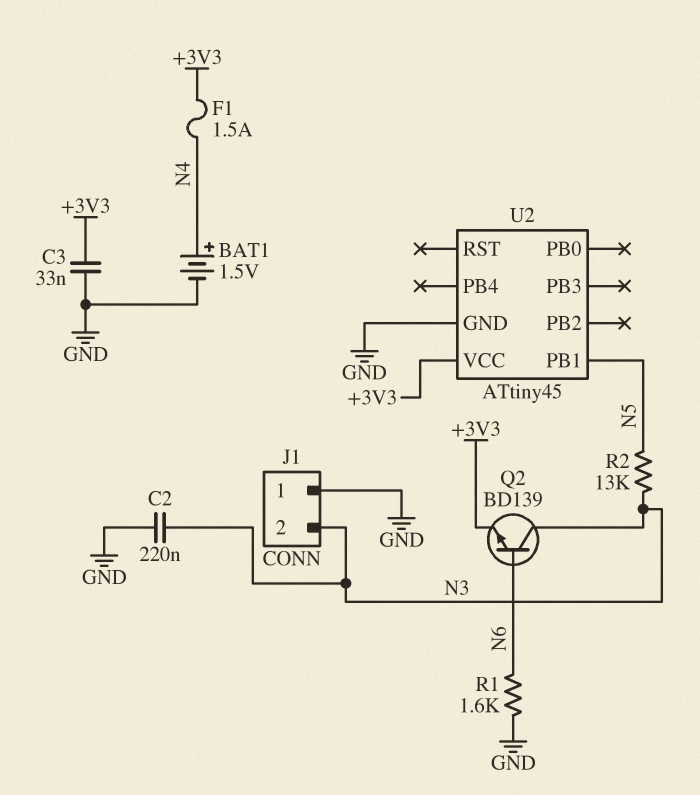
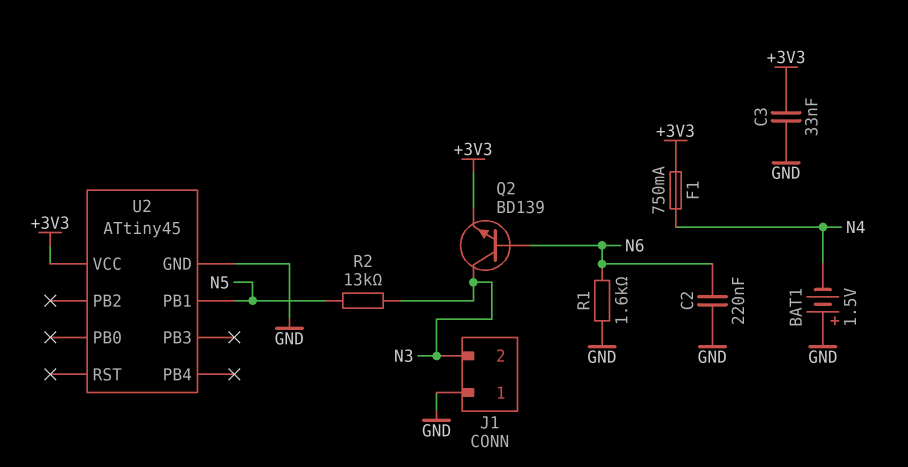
BAT1: 1.5V (plus N4, minus GND) -> 1.5V (plus GND, minus N4)
C2: 220nF (GND, N3) -> 220nF (GND, N6)
F1: 1.5A (+3V3, N4) -> 750mA (+3V3, N4)

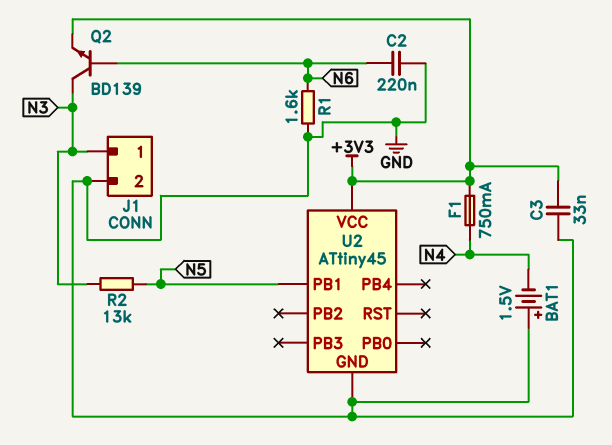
J1 pin 1: GND -> N3
J1 pin 2: N3 -> GND

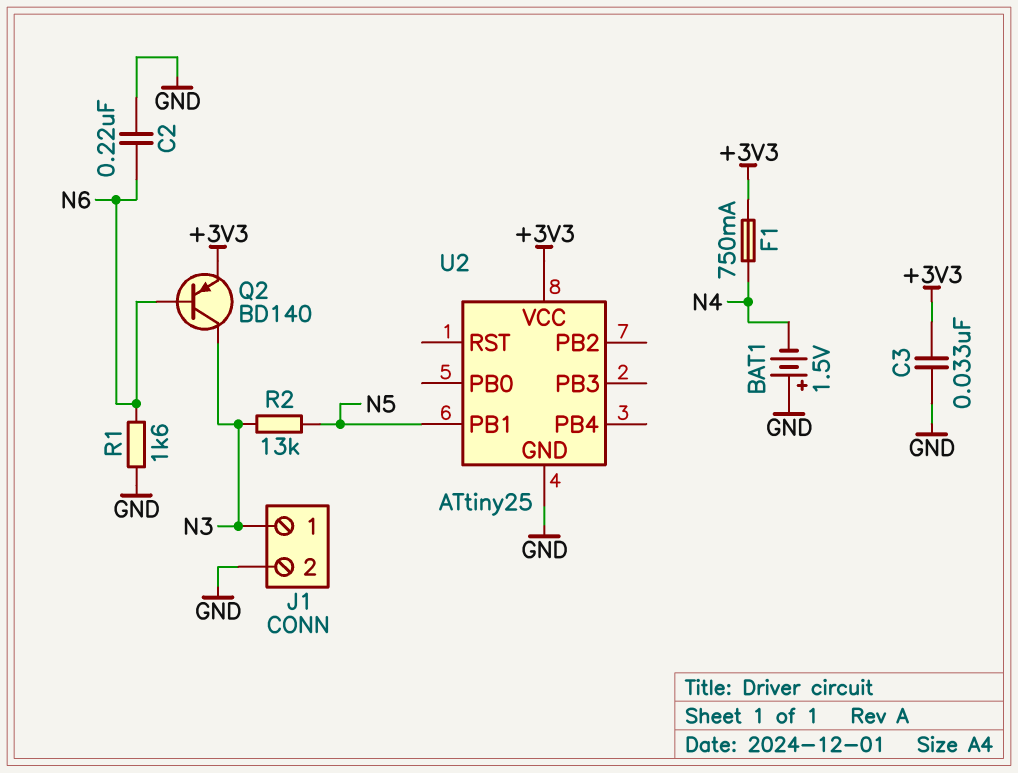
Q2: NPN BD139 (B N6, C N3, E +3V3) -> PNP BD140 (B N6, C N3, E +3V3)
U2: ATtiny45 -> ATtiny25

